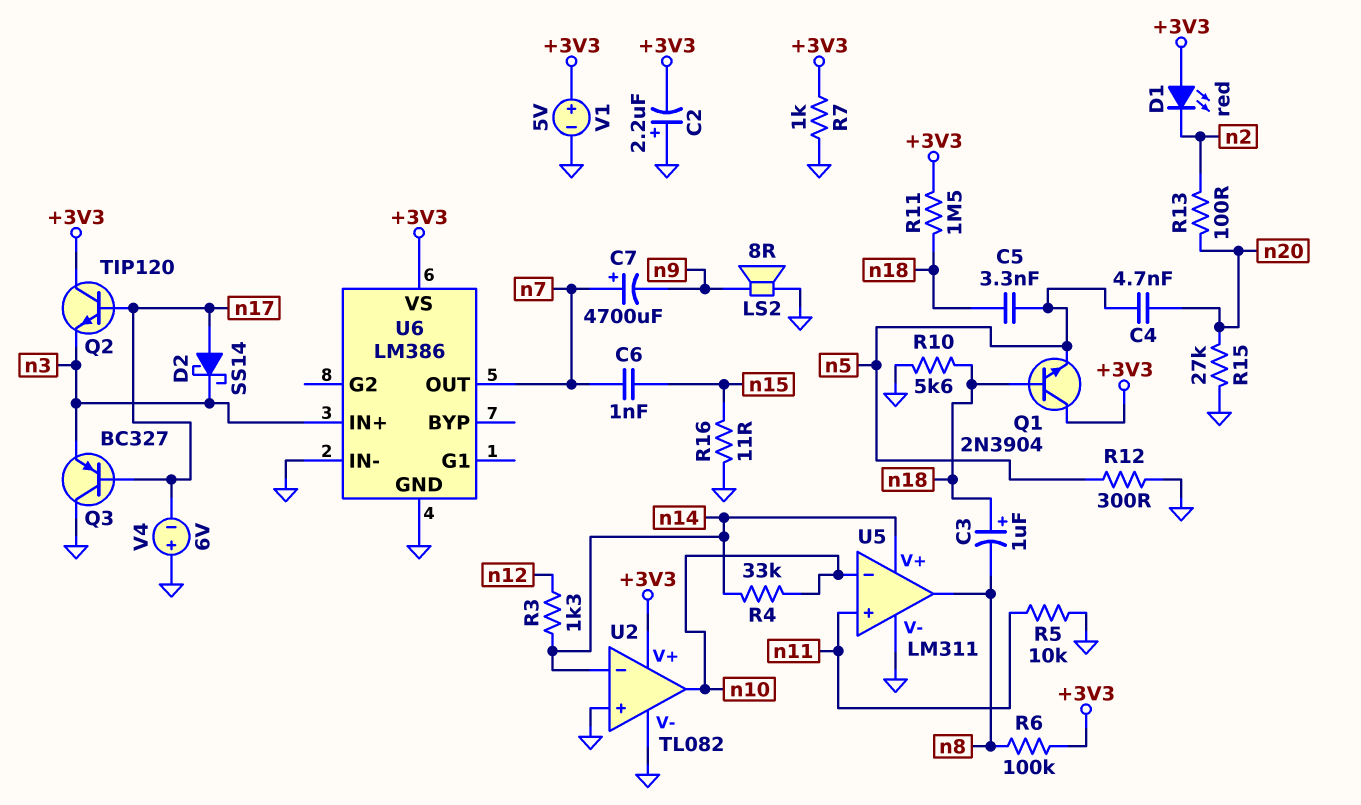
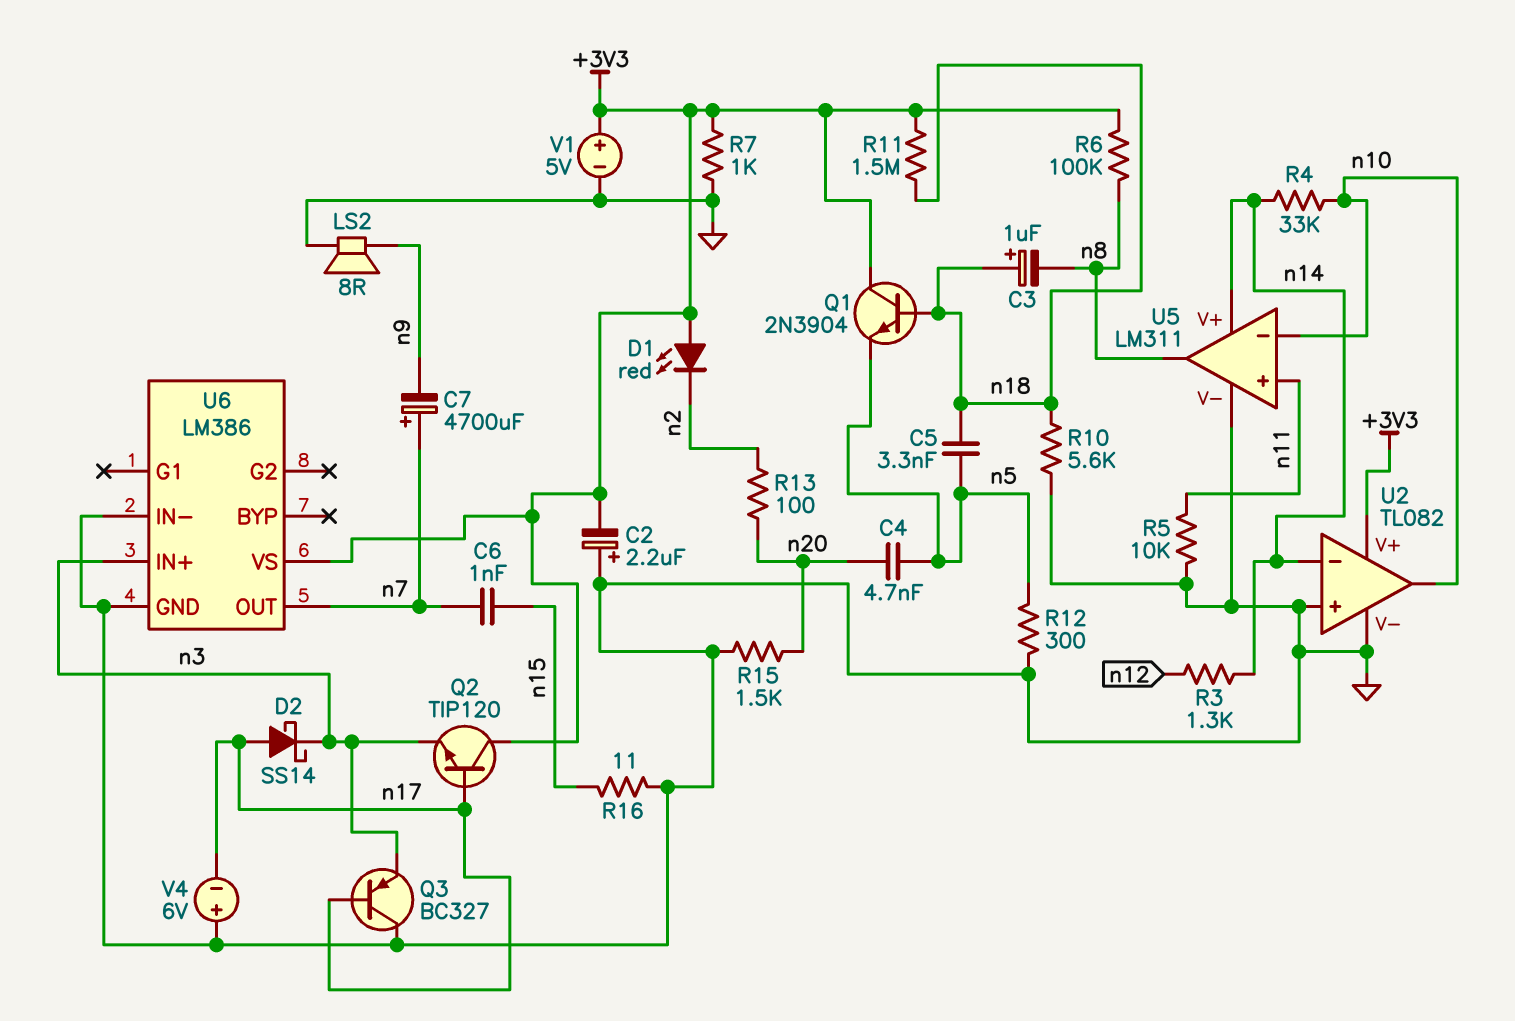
R15: 27k (GND, n20) -> 1.5k (GND, n20)

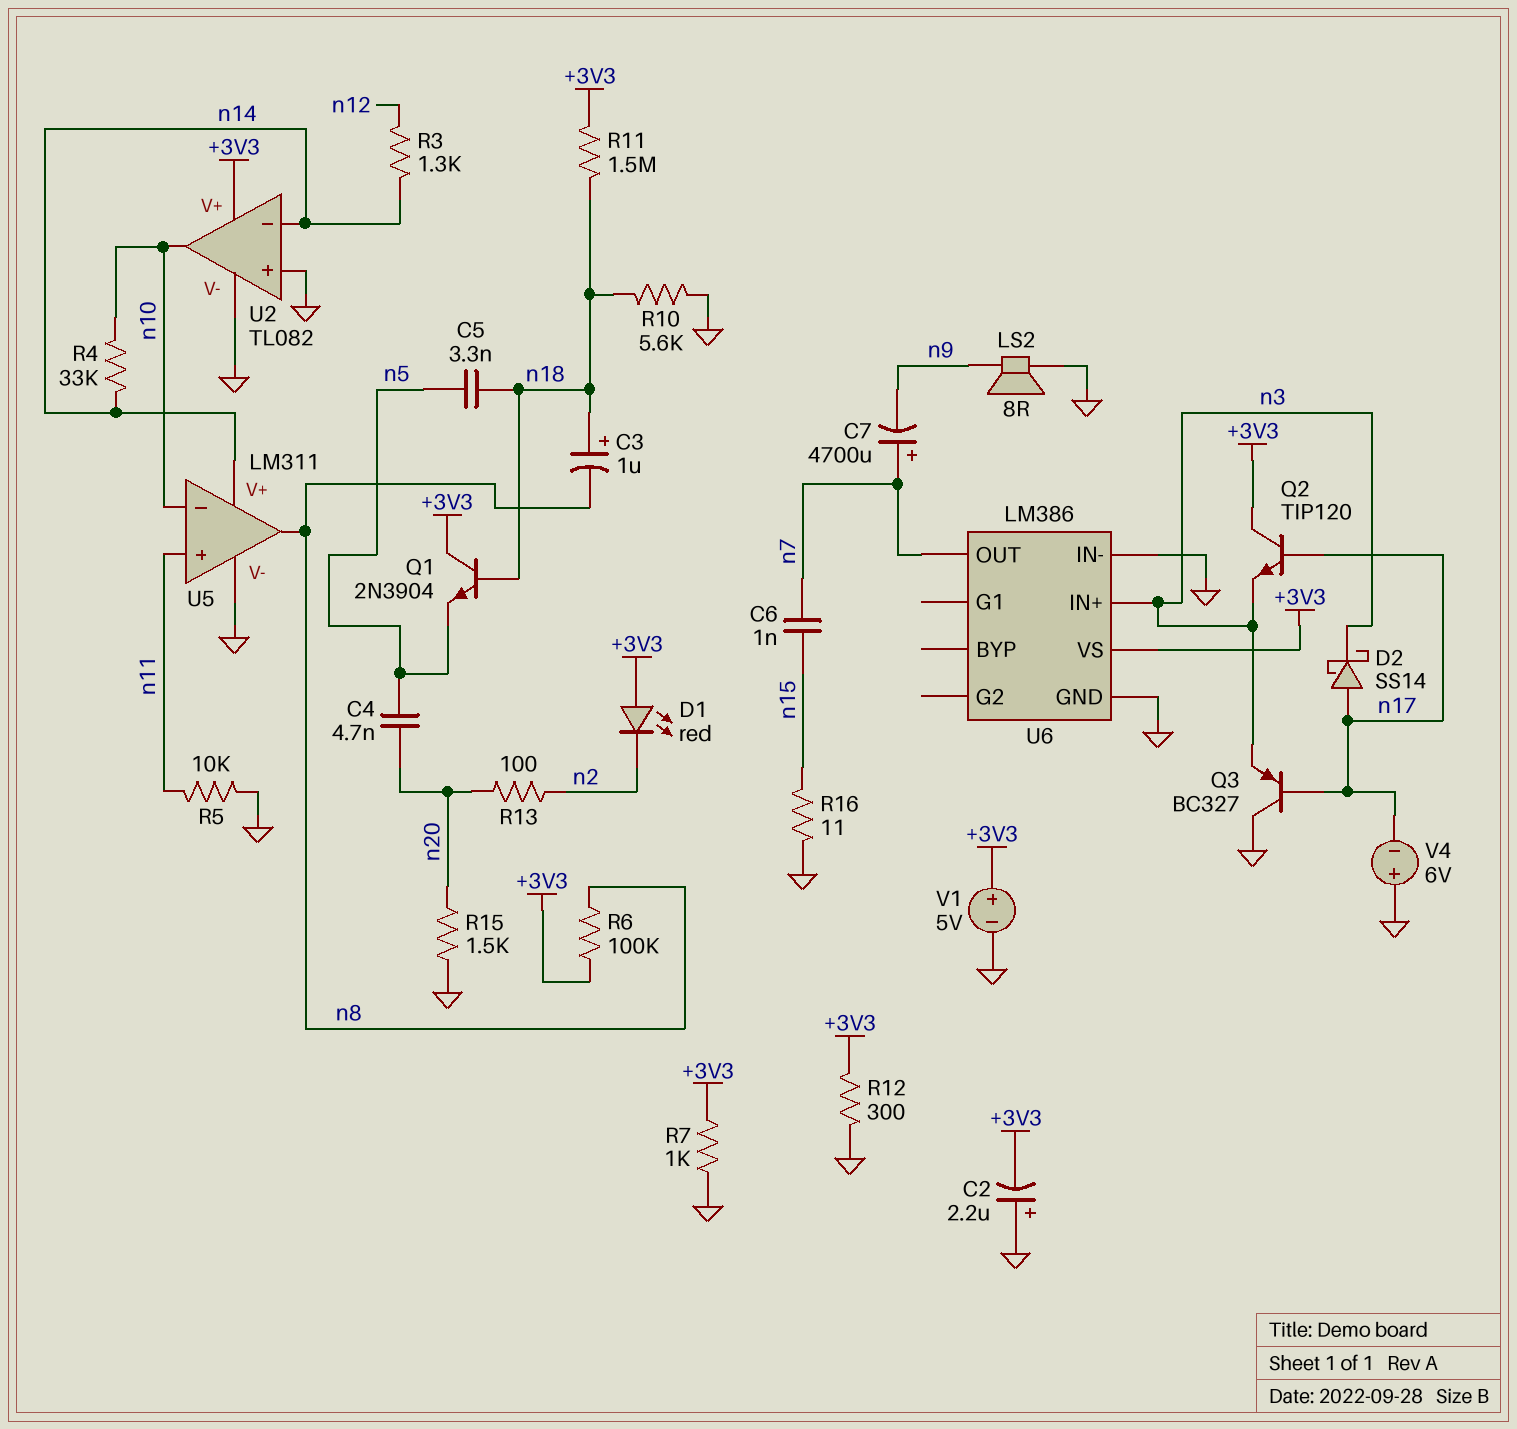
R12: 300 (GND, n5) -> 300 (+3V3, GND)

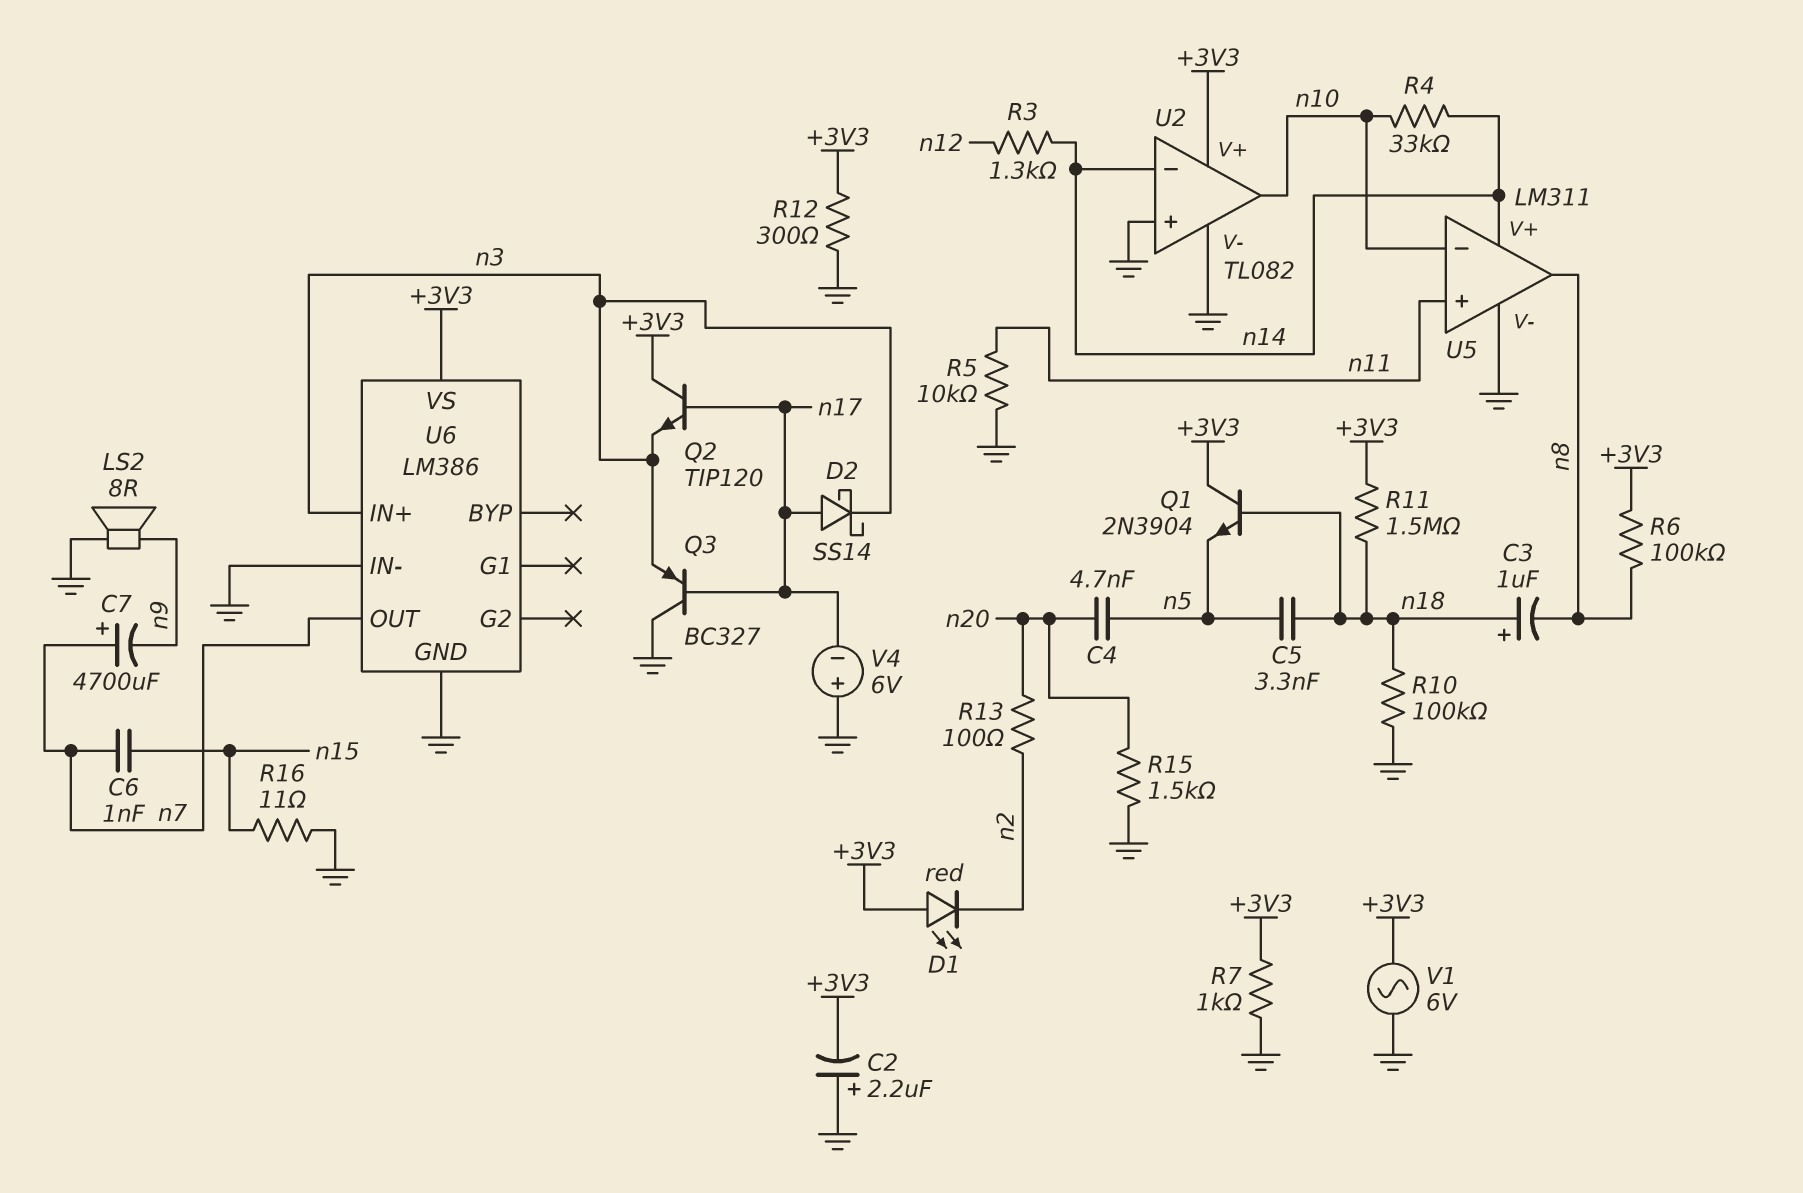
R10: 5.6k (GND, n18) -> 100k (GND, n18)
V1: 5V (plus +3V3, minus GND) -> AC 6V (+3V3, GND)

